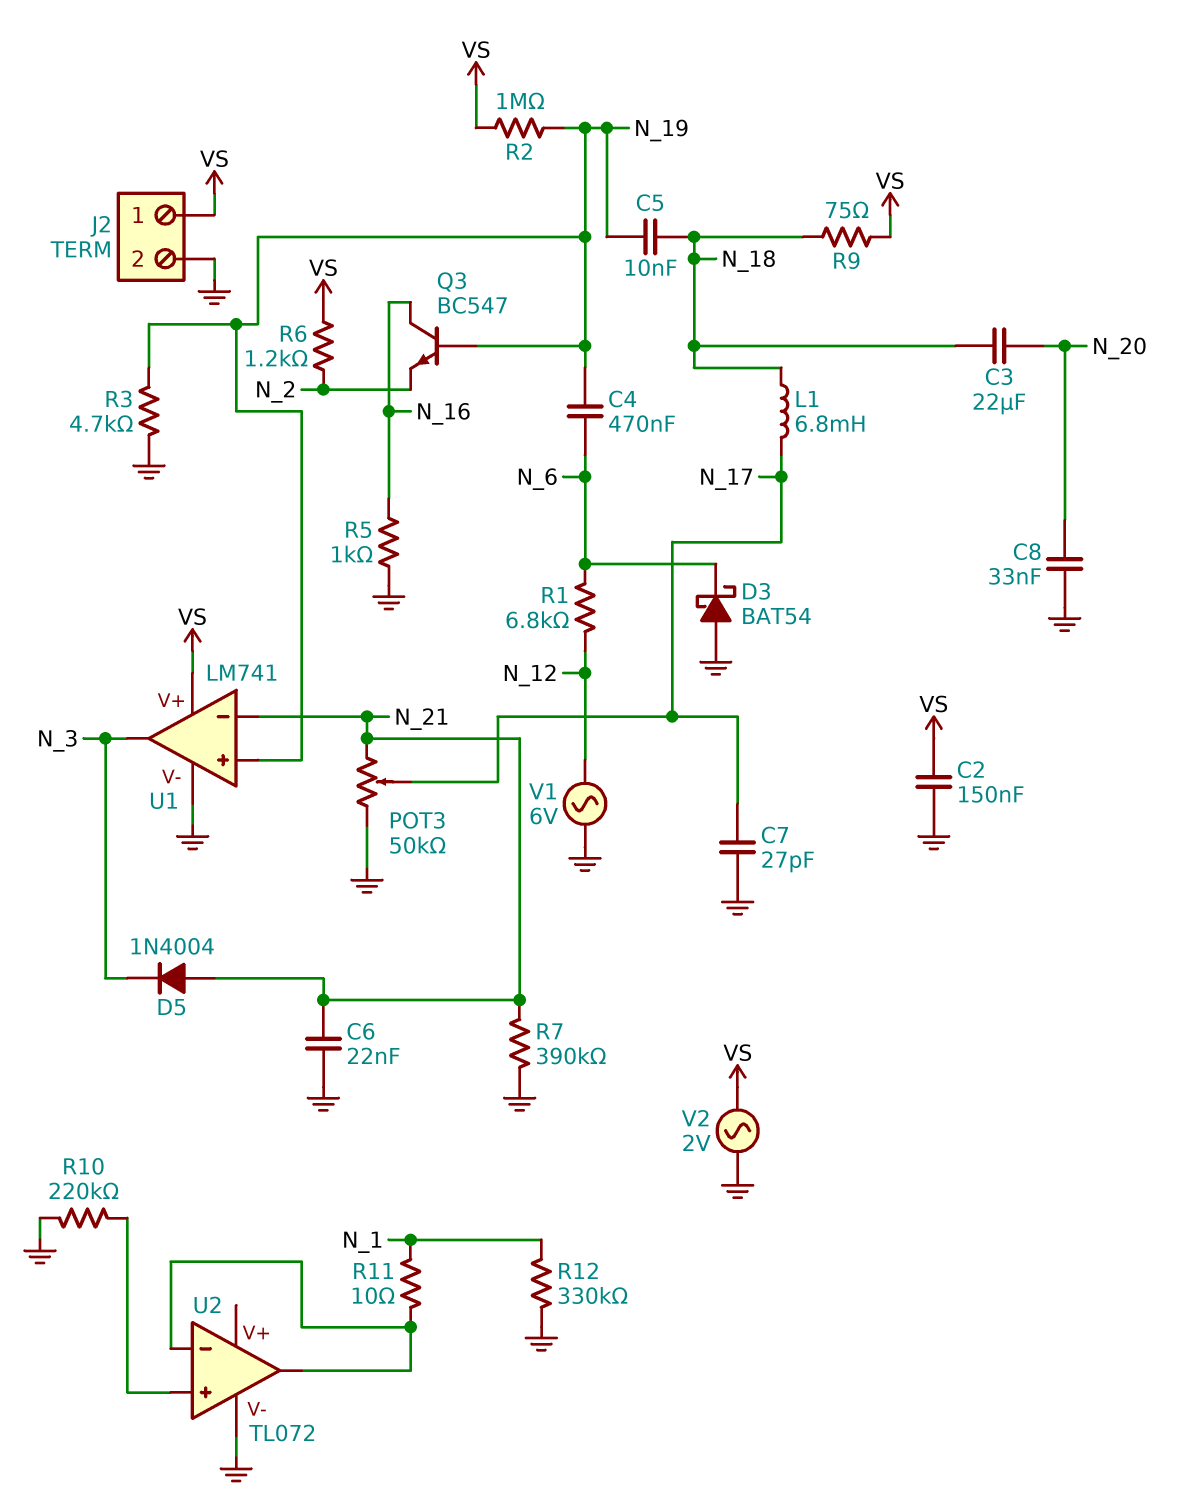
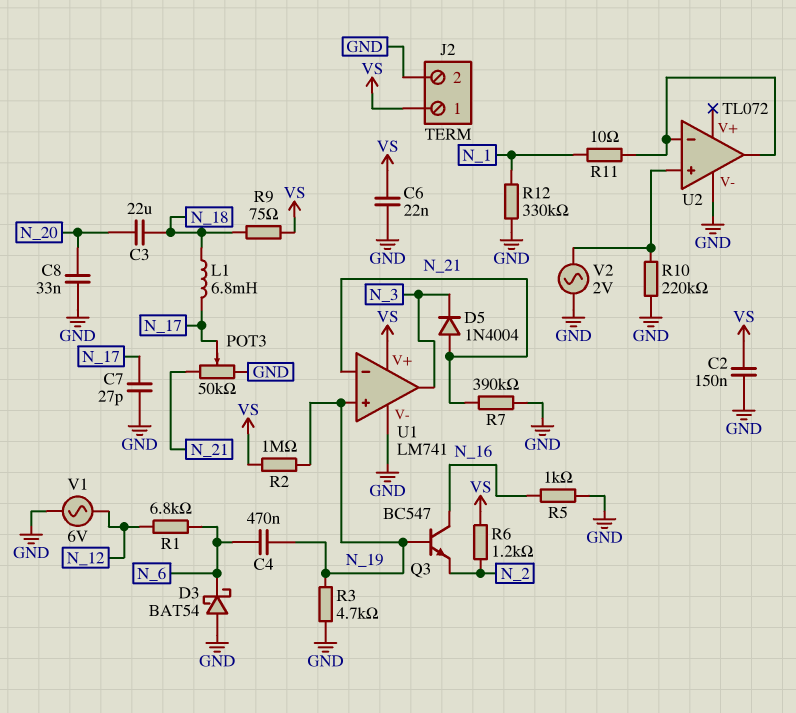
C5: 10nF (N_18, N_19) -> none
C6: 22nF (GND, N_21) -> 22nF (GND, VS)
V2: AC 2V (GND, VS) -> AC 2V (GND, U2/in+)

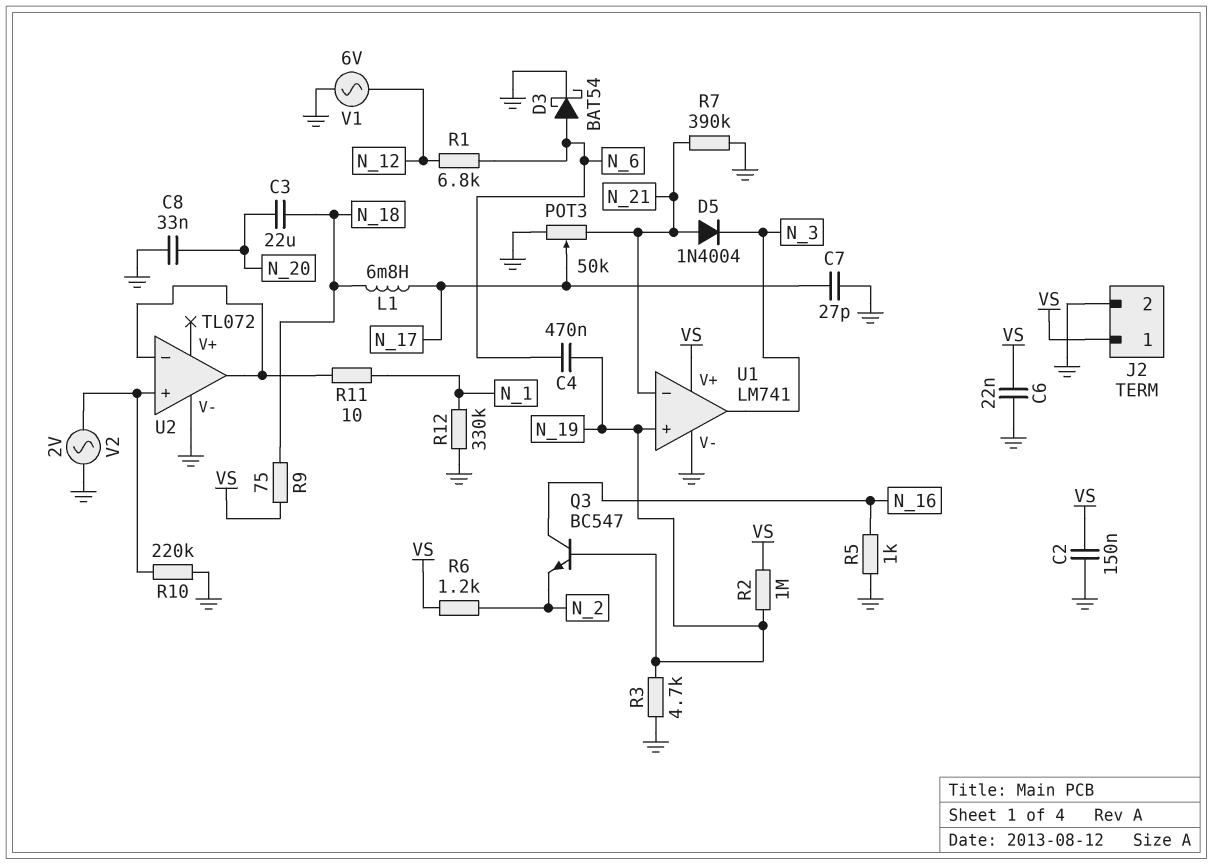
D3: schottky BAT54 (A GND, K N_6) -> schottky BAT54 (A N_6, K GND)

